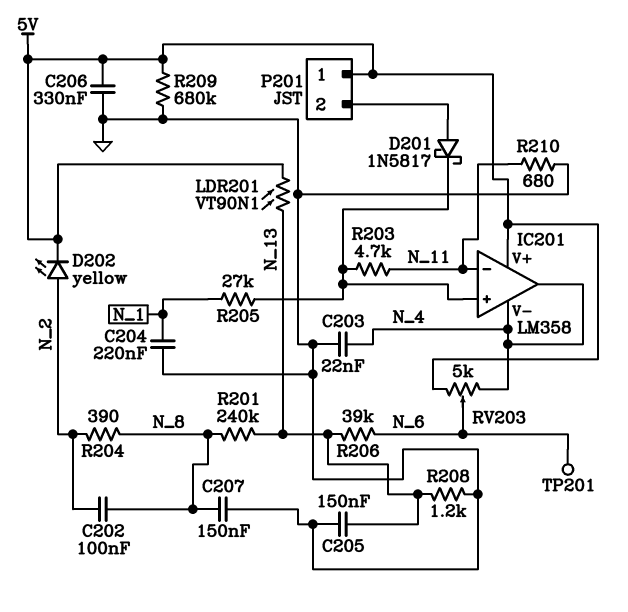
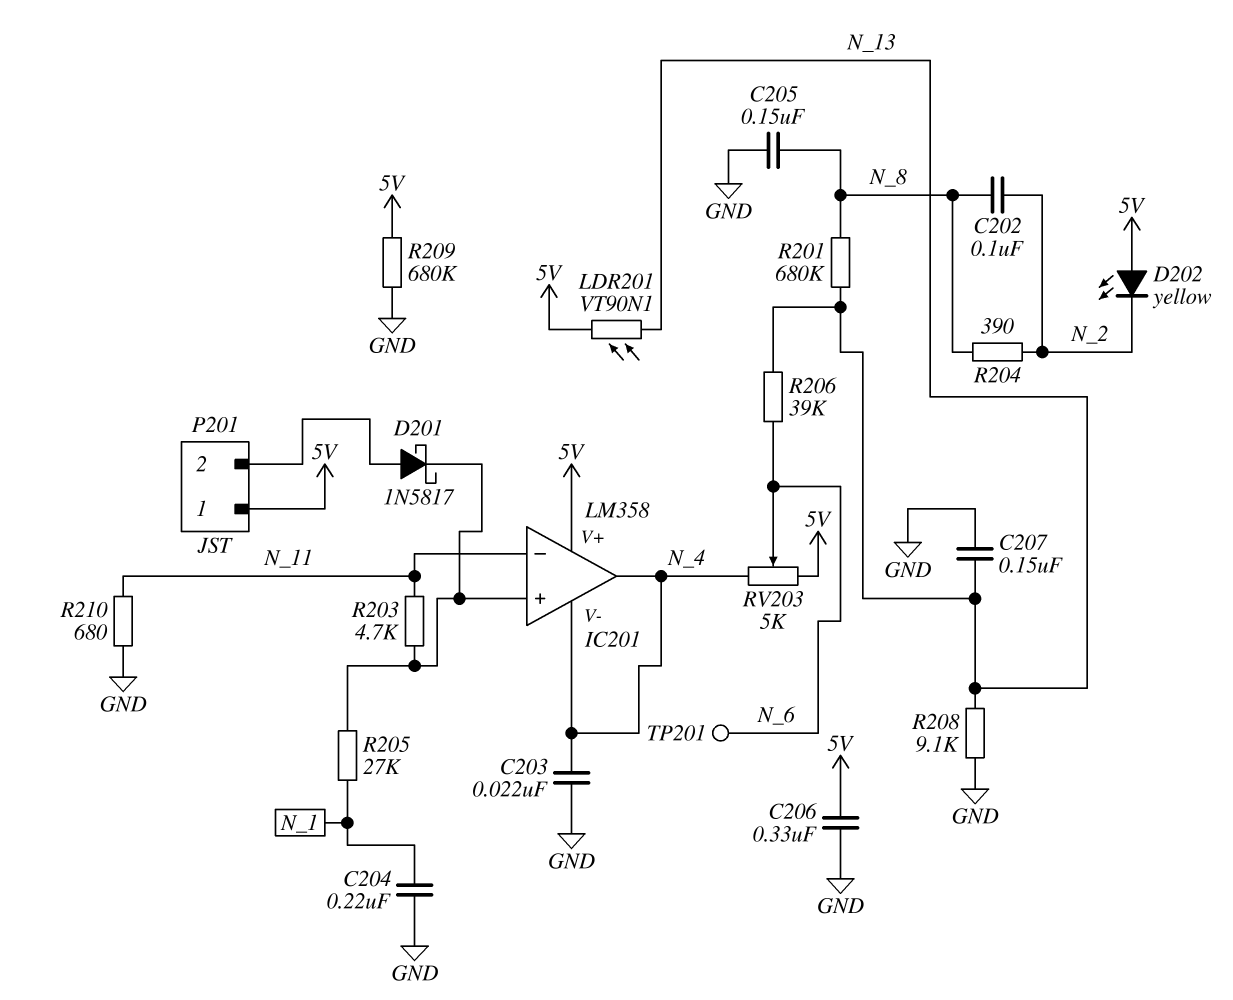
C205: 150nF (GND, N_13) -> 150nF (GND, N_8)
C207: 150nF (GND, N_8) -> 150nF (GND, N_13)
D202: LED yellow (A N_2, K 5V) -> LED yellow (A 5V, K N_2)
R201: 240k (N_8, N_13) -> 680k (N_8, N_13)
R208: 1.2k (GND, N_13) -> 9.1k (GND, N_13)

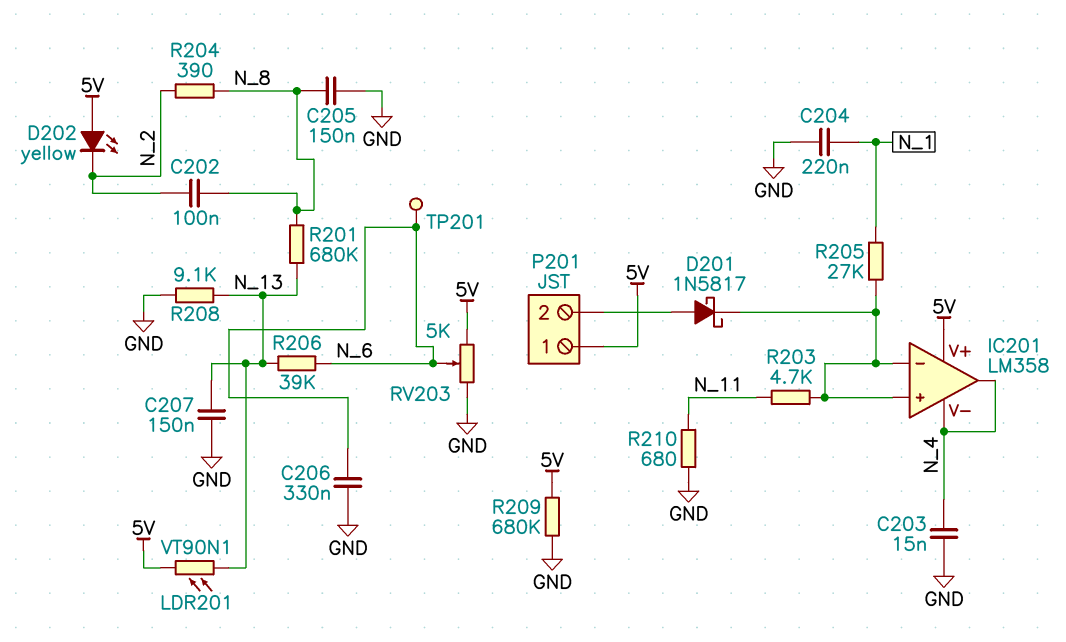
C203: 22nF (GND, N_4) -> 15nF (GND, N_4)
C206: 330nF (5V, GND) -> 330nF (GND, N_6)
IC201 pin in-: N_11 -> IC201/in+
RV203: 5k (5V, N_4, wiper N_6) -> 5k (5V, GND, wiper N_6)

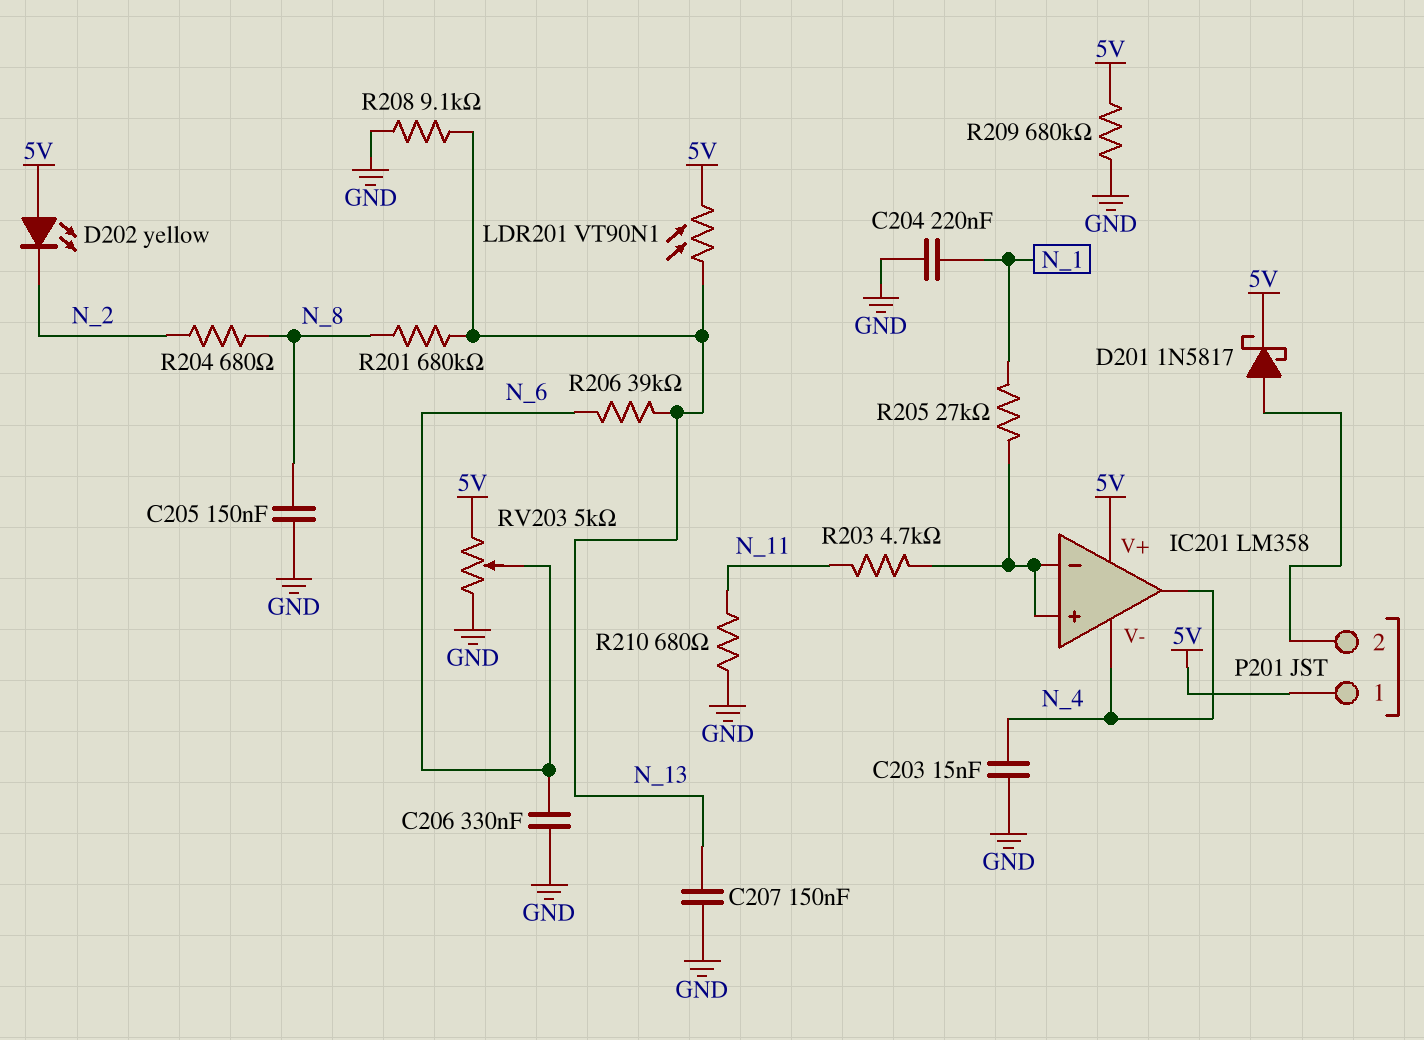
C202: 100nF (N_2, N_8) -> none
D201: schottky 1N5817 (A P201/2, K IC201/in+) -> schottky 1N5817 (A P201/2, K 5V)
R204: 390 (N_2, N_8) -> 680 (N_2, N_8)
TP201: test point (N_6) -> none

